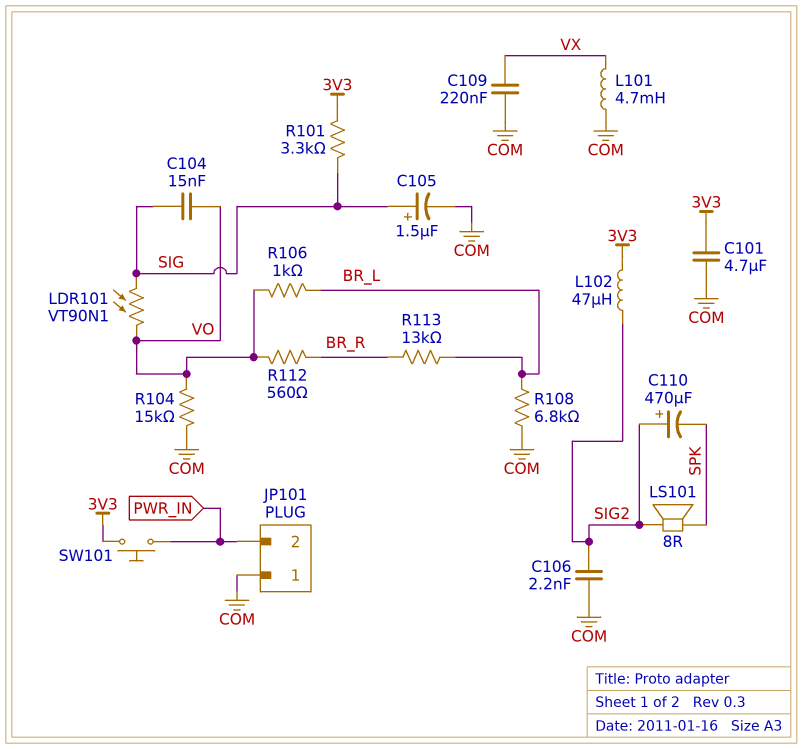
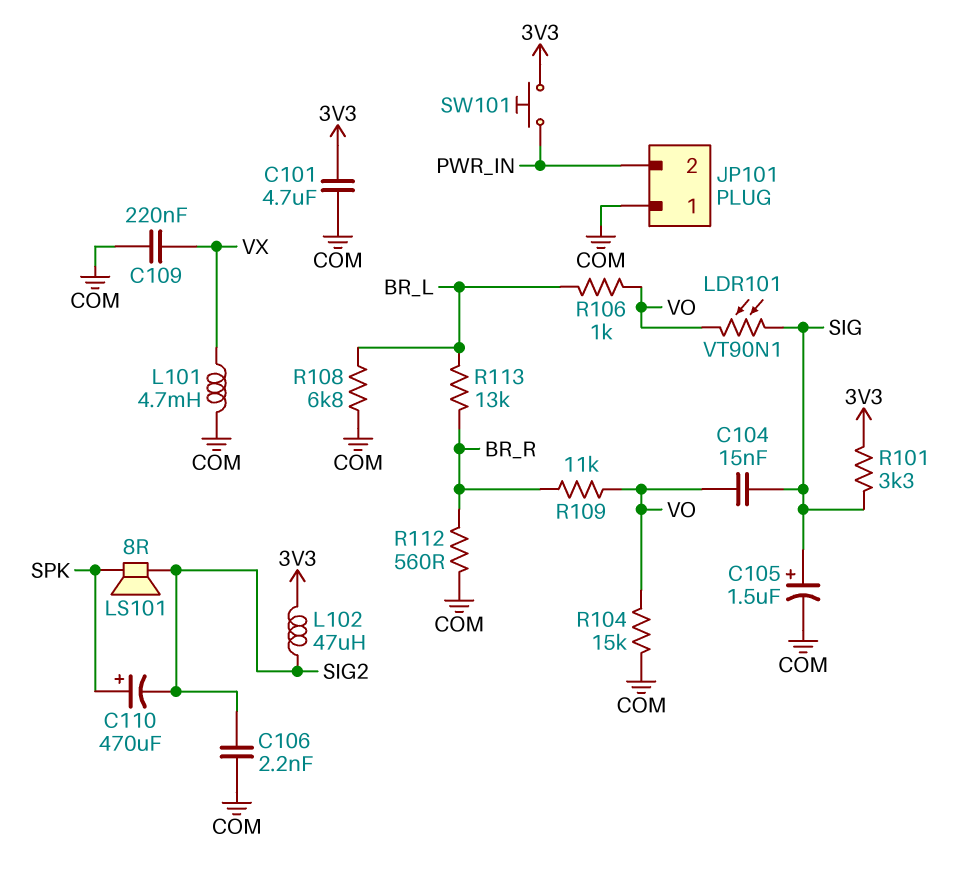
C110: 470uF (plus SIG2, minus SPK) -> 470uF (plus SPK, minus SIG2)
R109: none -> 11k (BR_R, VO)
R112: 560 (BR_R, VO) -> 560 (BR_R, COM)

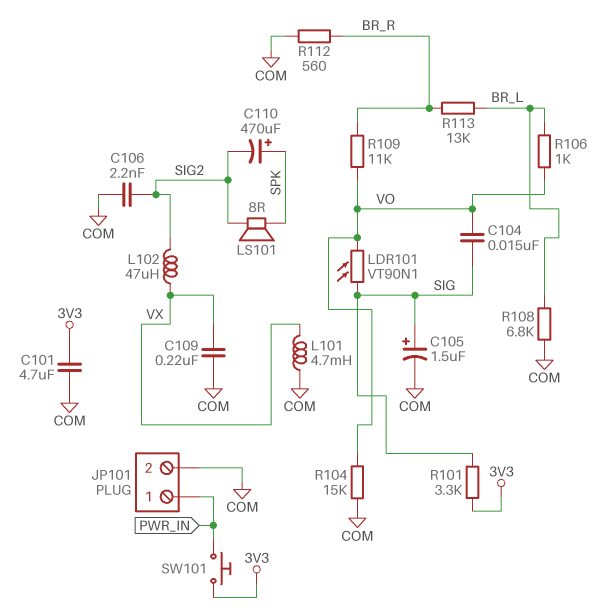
JP101 pin 1: COM -> PWR_IN
JP101 pin 2: PWR_IN -> COM
L102: 47uH (3V3, SIG2) -> 47uH (SIG2, VX)

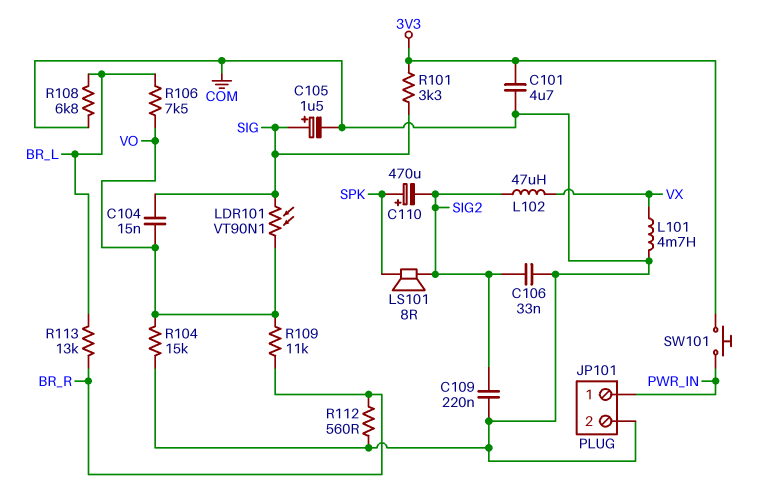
C106: 2.2nF (COM, SIG2) -> 33nF (COM, SIG2)
C109: 220nF (COM, VX) -> 220nF (COM, SIG2)
R106: 1k (BR_L, VO) -> 7.5k (BR_L, VO)

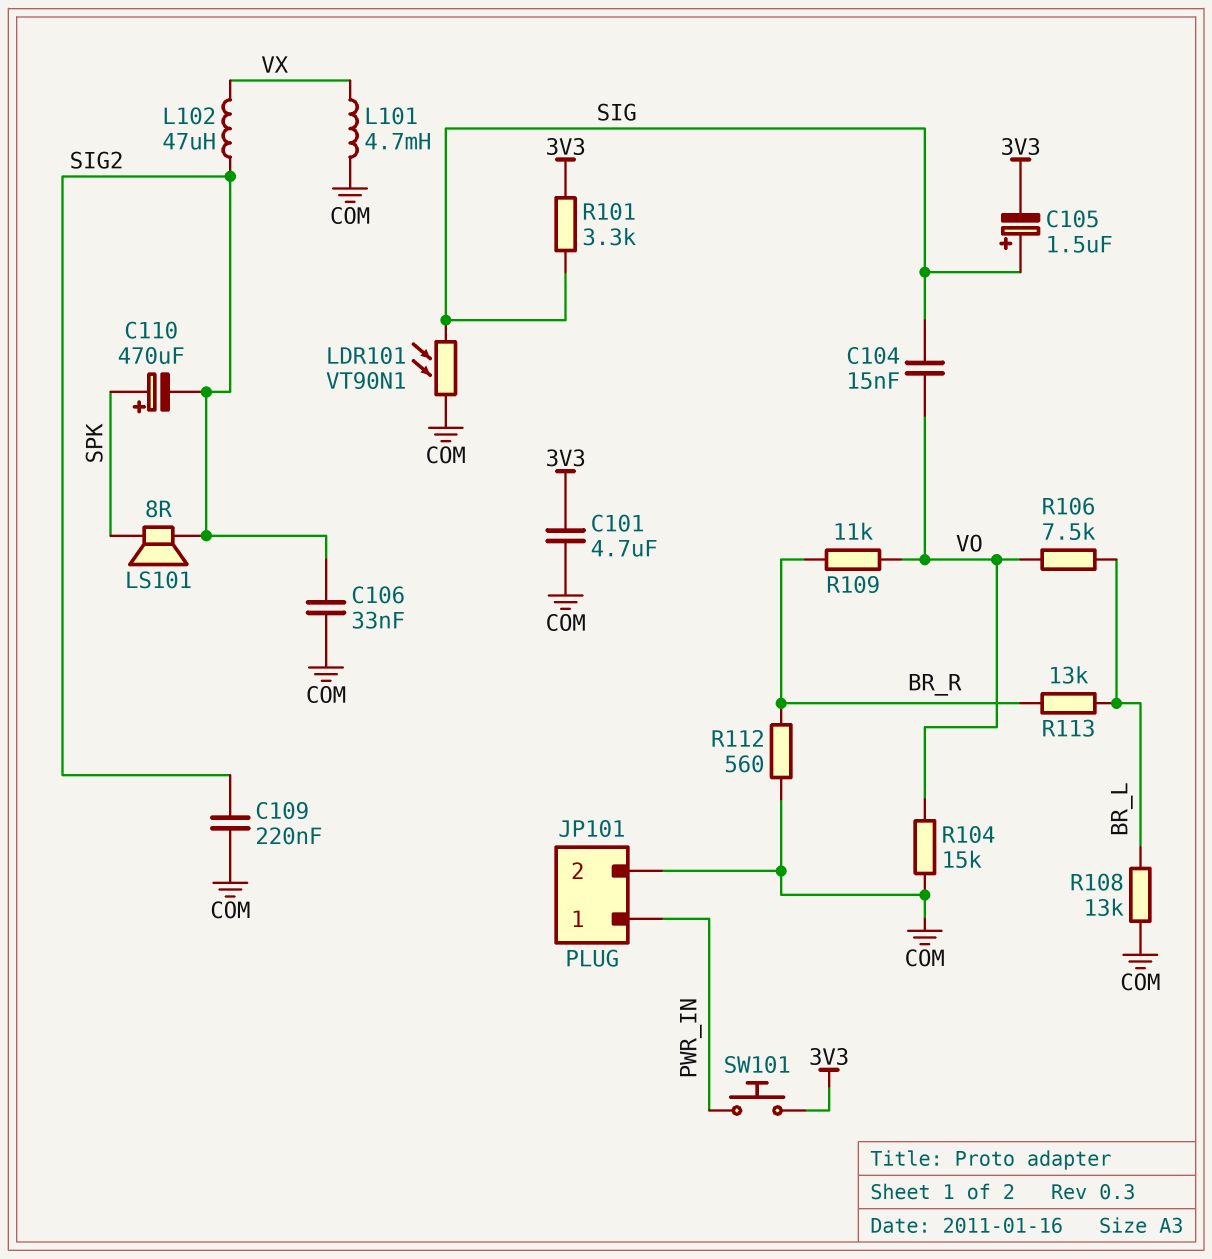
C105: 1.5uF (plus SIG, minus COM) -> 1.5uF (plus SIG, minus 3V3)
LDR101: VT90N1 (SIG, VO) -> VT90N1 (COM, SIG)
R108: 6.8k (BR_L, COM) -> 13k (BR_L, COM)

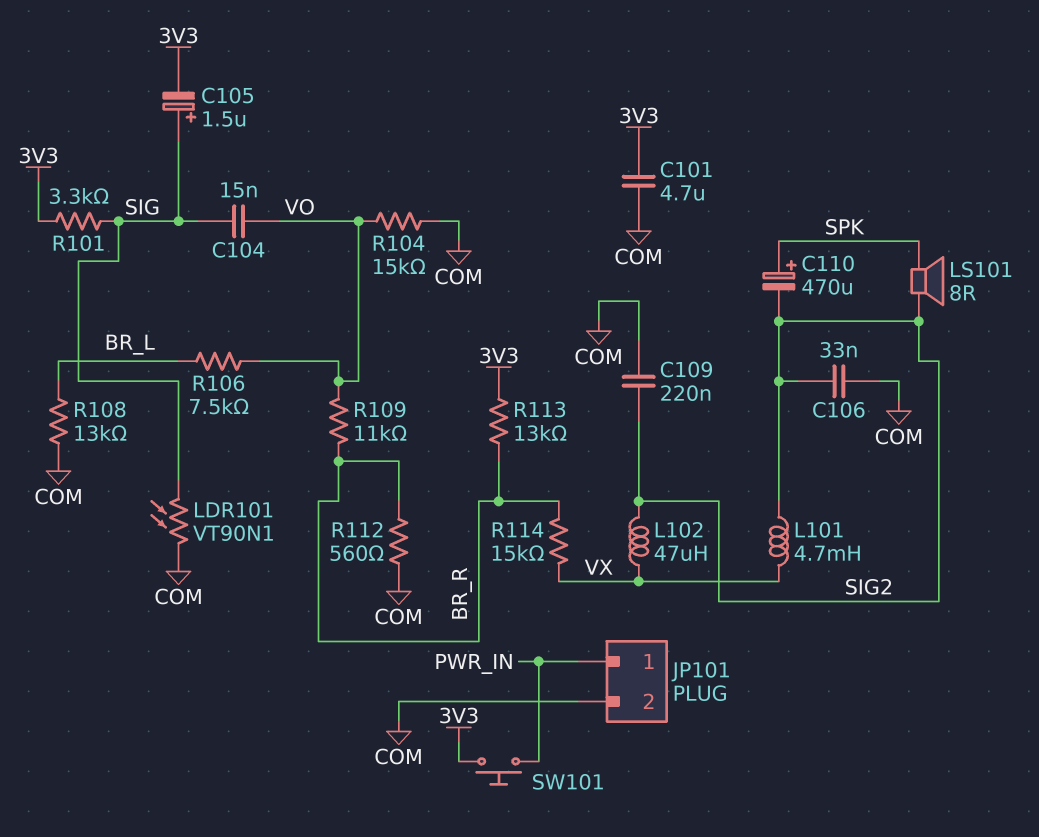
L101: 4.7mH (COM, VX) -> 4.7mH (SIG2, VX)
R113: 13k (BR_L, BR_R) -> 13k (3V3, BR_R)
R114: none -> 15k (BR_R, VX)

